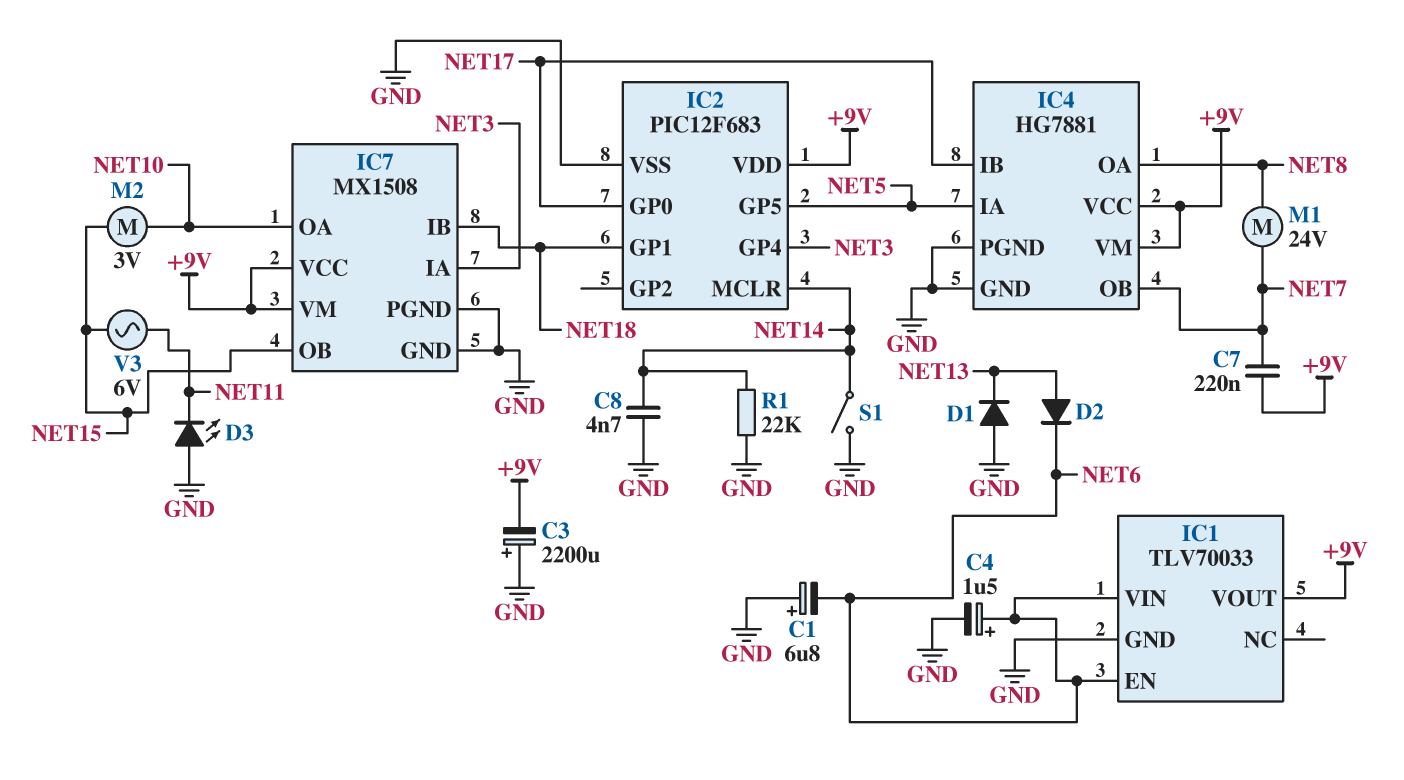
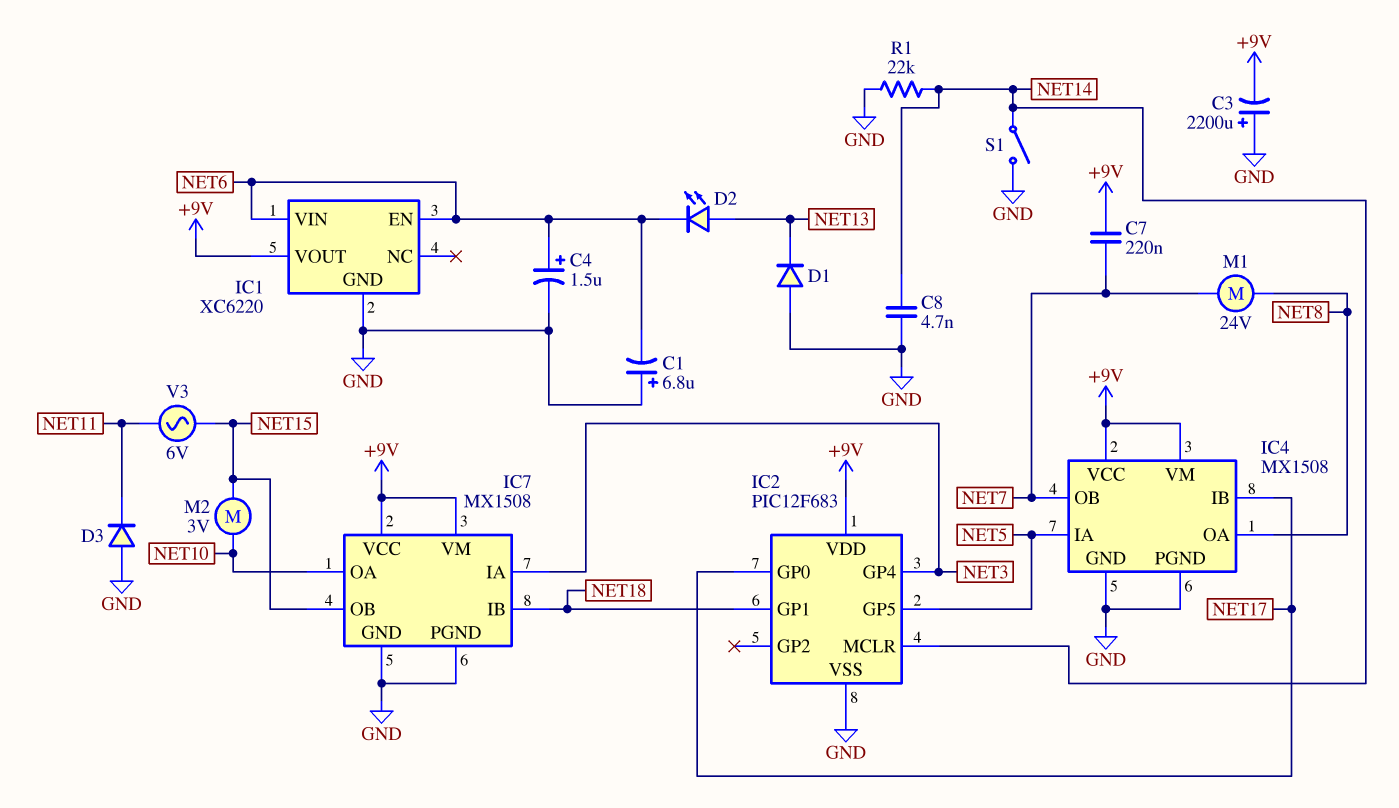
D2: diode (A NET13, K NET6) -> LED (A NET13, K NET6)
D3: LED (A GND, K NET11) -> diode (A GND, K NET11)
IC1: TLV70033 -> XC6220
IC4: HG7881 -> MX1508

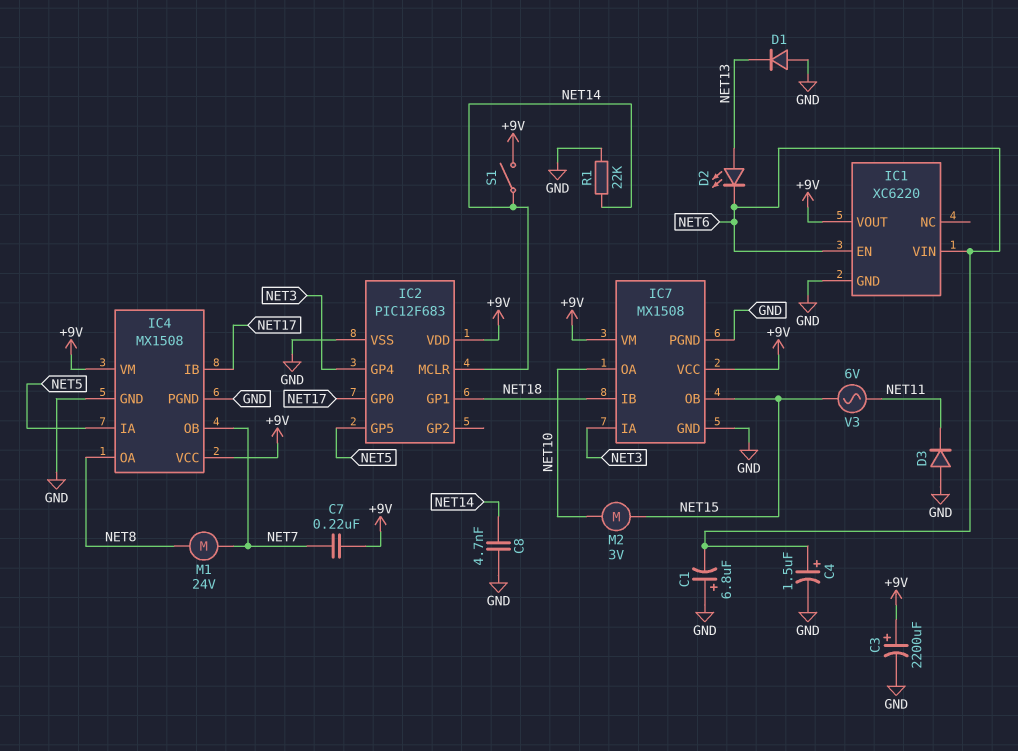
C3: 2200uF (plus GND, minus +9V) -> 2200uF (plus +9V, minus GND)
S1: switch (GND, NET14) -> switch (+9V, NET14)

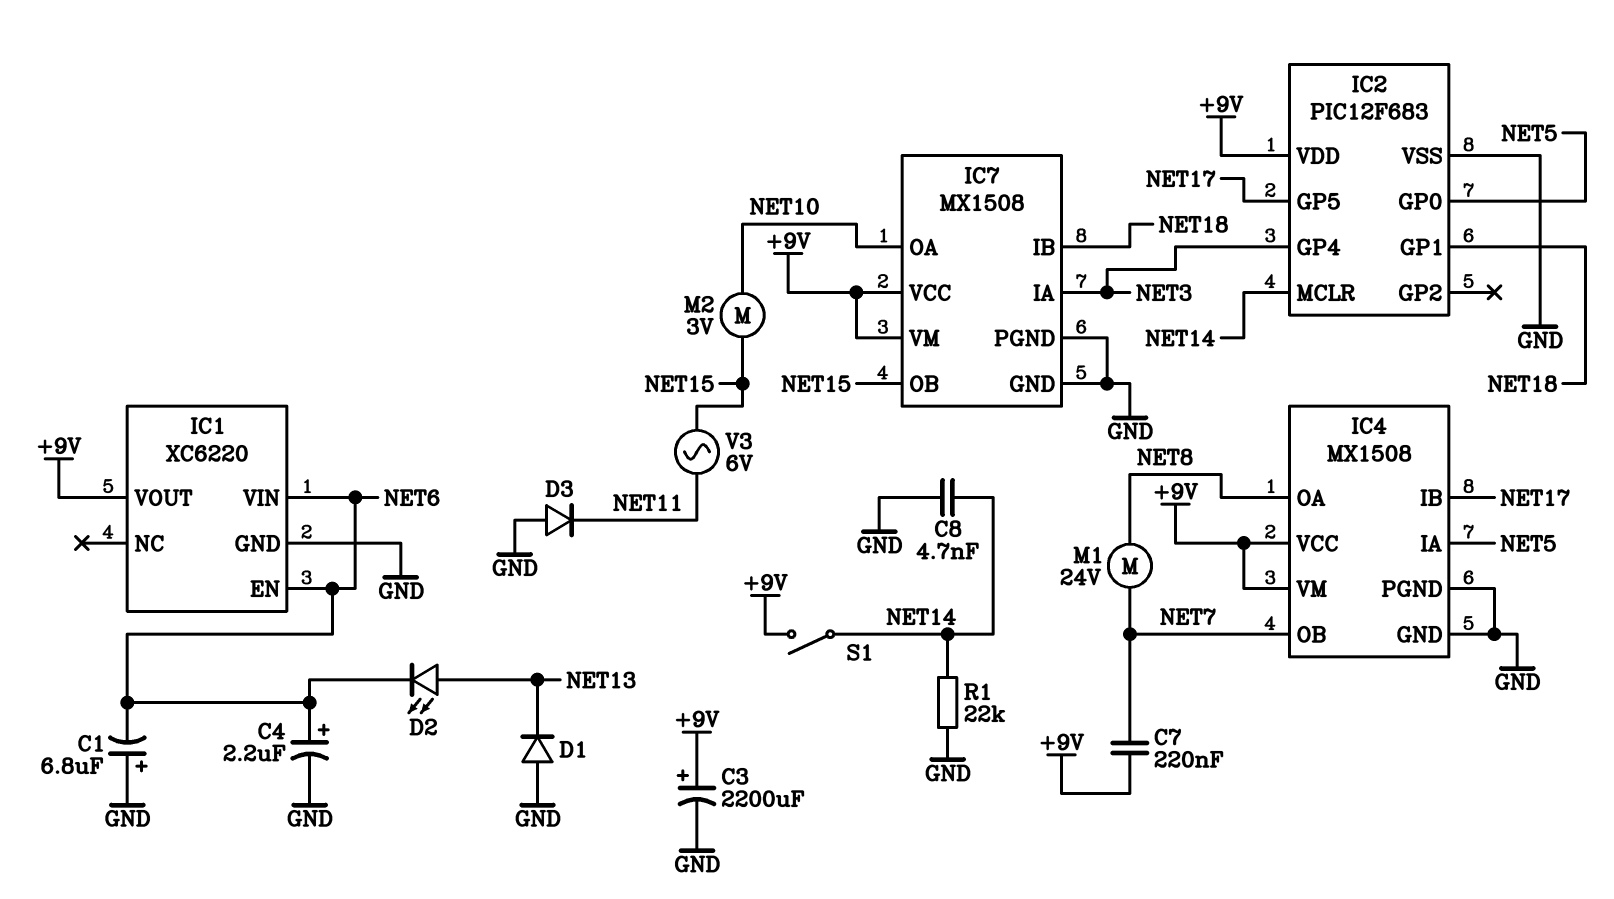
C4: 1.5uF (plus NET6, minus GND) -> 2.2uF (plus NET6, minus GND)
IC2 pin GP0: NET17 -> NET5
IC2 pin GP5: NET5 -> NET17

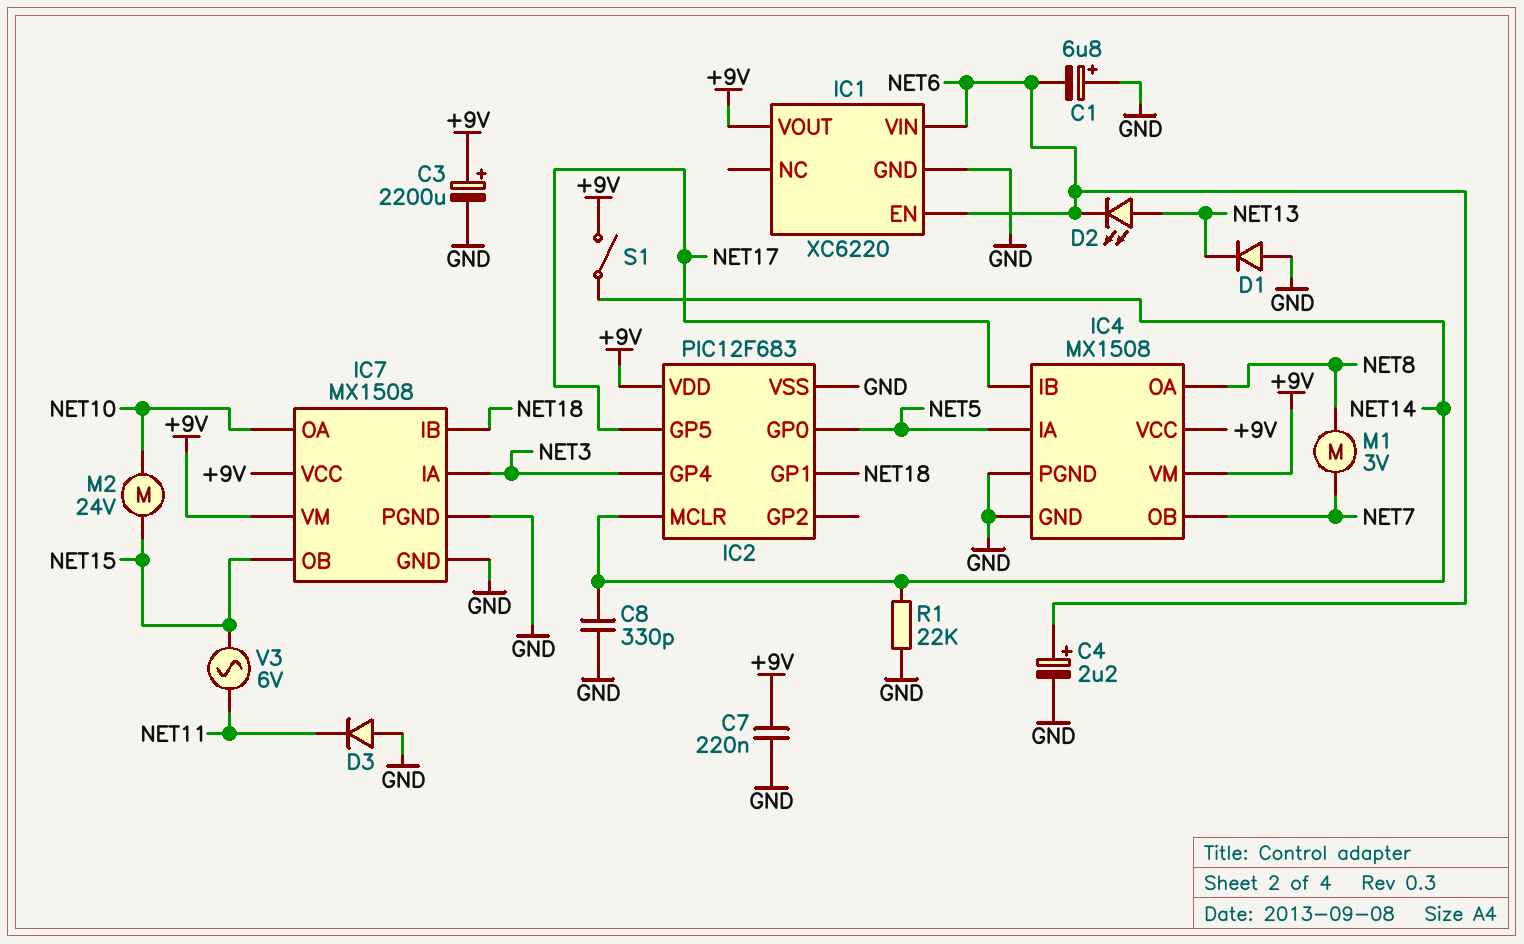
C7: 220nF (+9V, NET7) -> 220nF (+9V, GND)
C8: 4.7nF (GND, NET14) -> 330pF (GND, NET14)
M1: motor 24V (NET7, NET8) -> motor 3V (NET7, NET8)
M2: motor 3V (NET10, NET15) -> motor 24V (NET10, NET15)

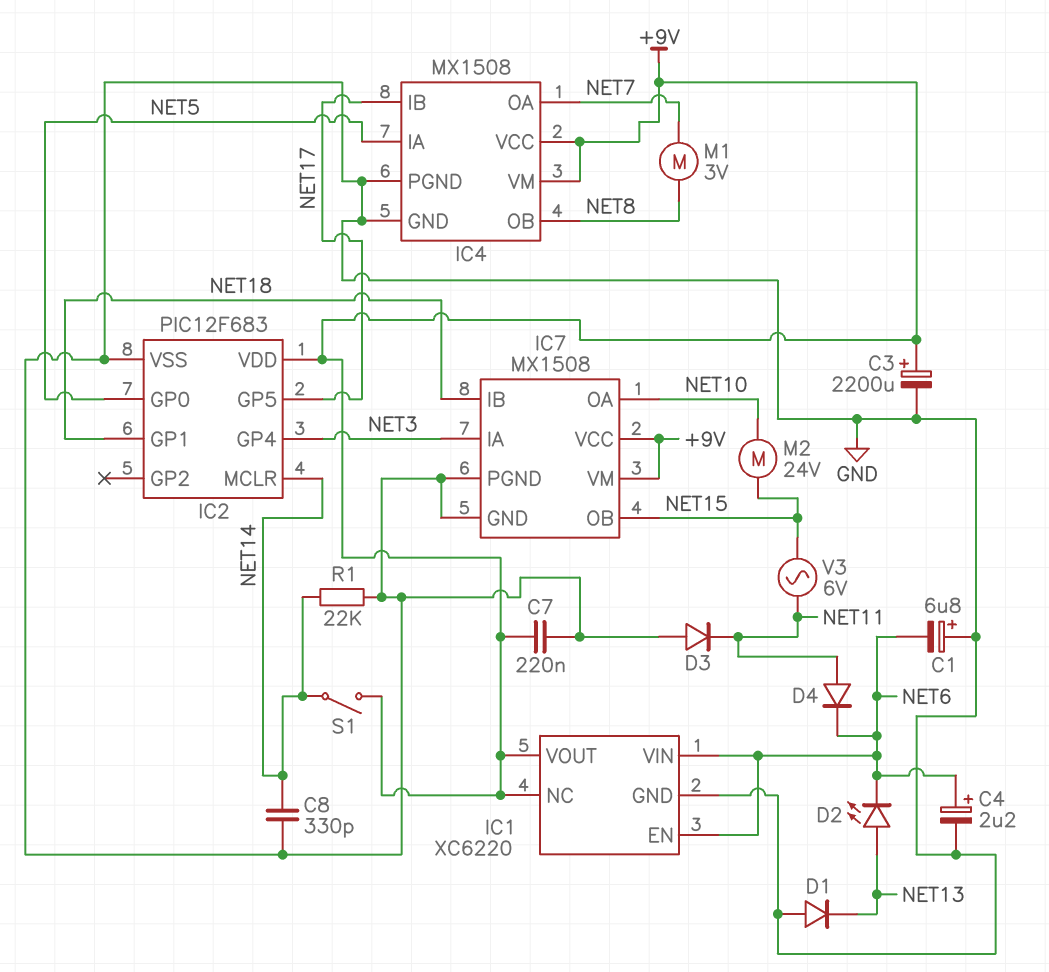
D4: none -> diode (A NET11, K NET6)
IC1 pin NC: none -> +9V
IC4 pin OA: NET8 -> NET7
IC4 pin OB: NET7 -> NET8

